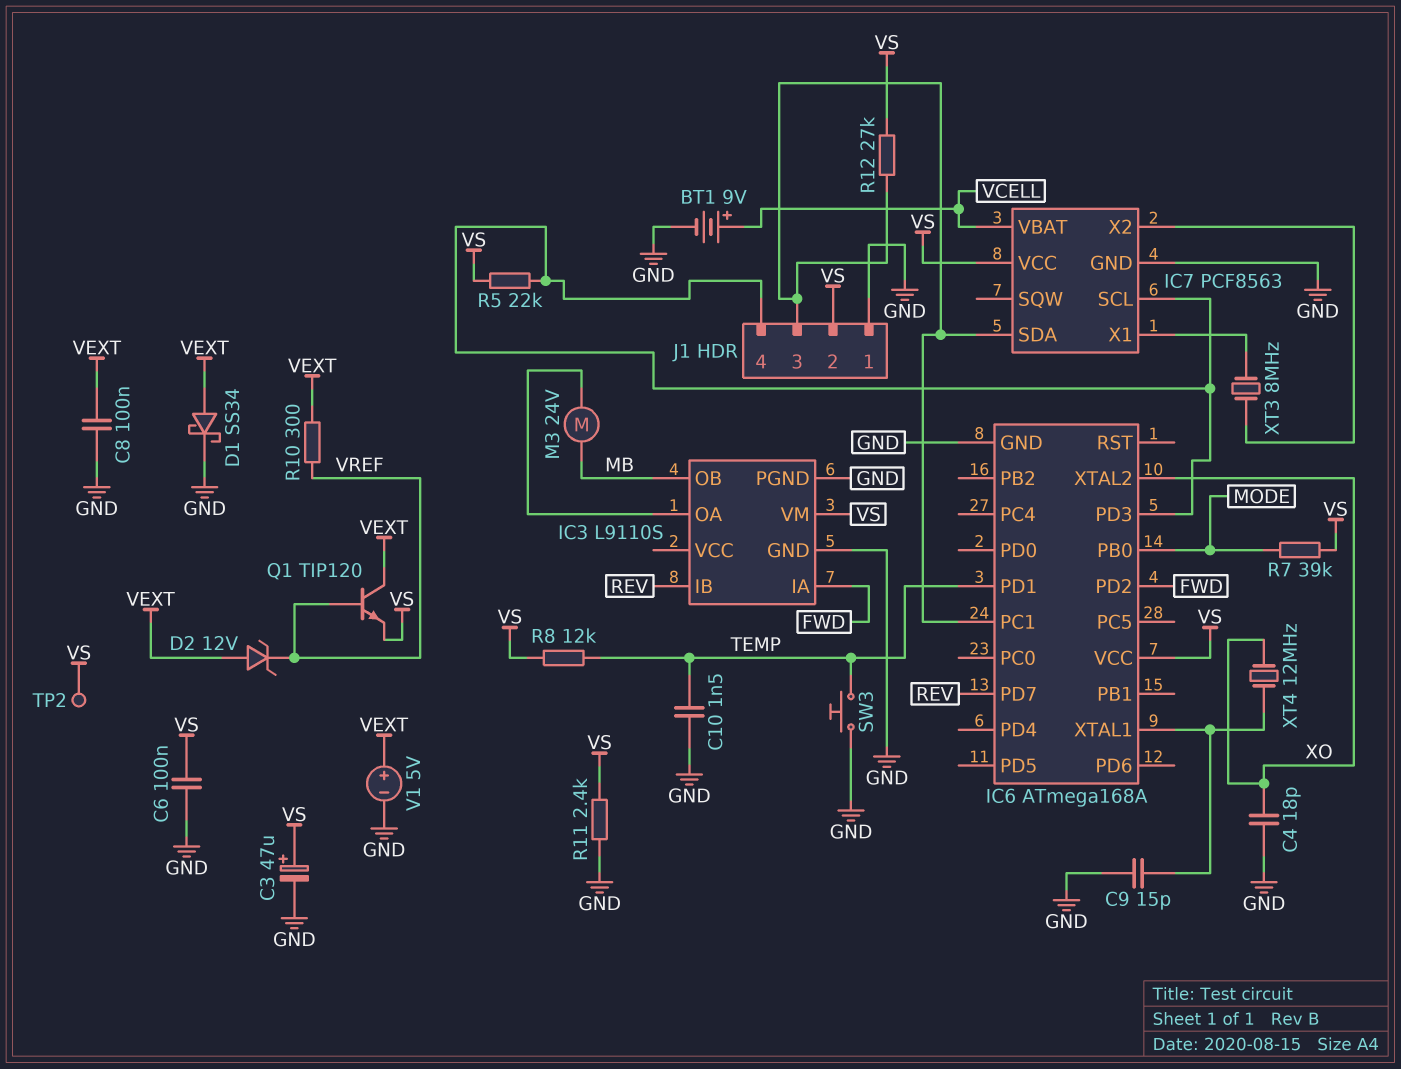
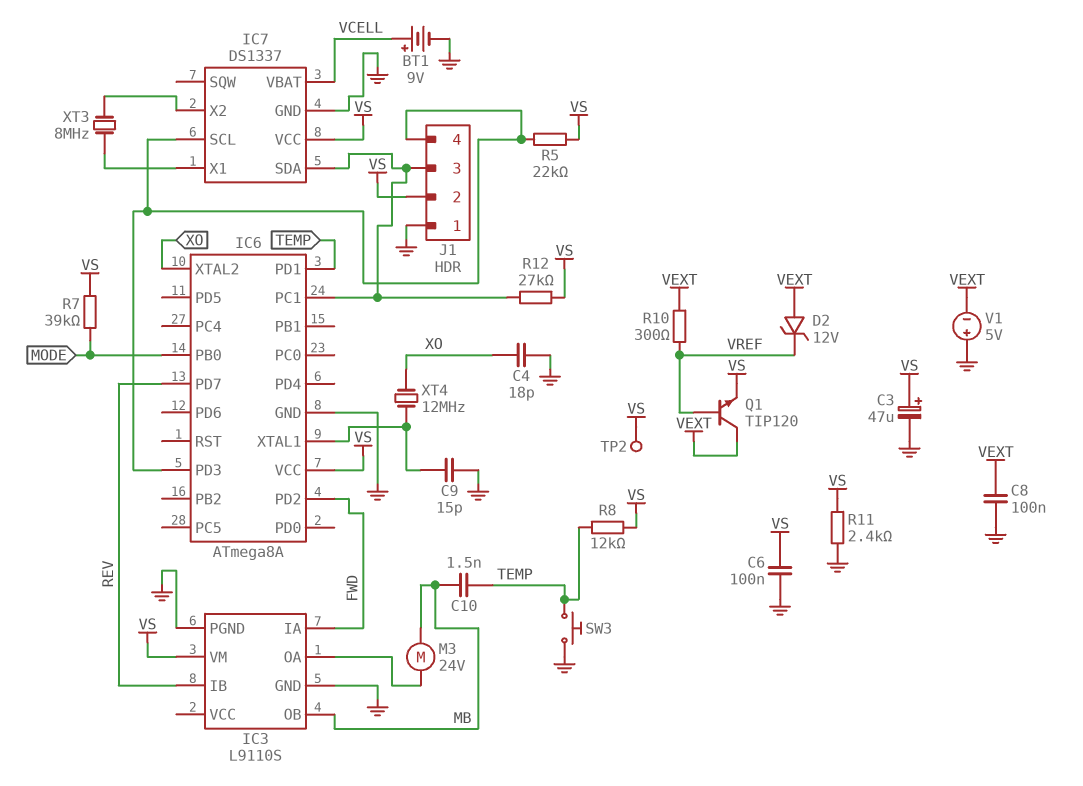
C10: 1.5nF (GND, TEMP) -> 1.5nF (MB, TEMP)
D1: schottky SS34 (A VEXT, K GND) -> none
IC6: ATmega168A -> ATmega8A
IC7: PCF8563 -> DS1337
V1: 5V (plus VEXT, minus GND) -> 5V (plus GND, minus VEXT)

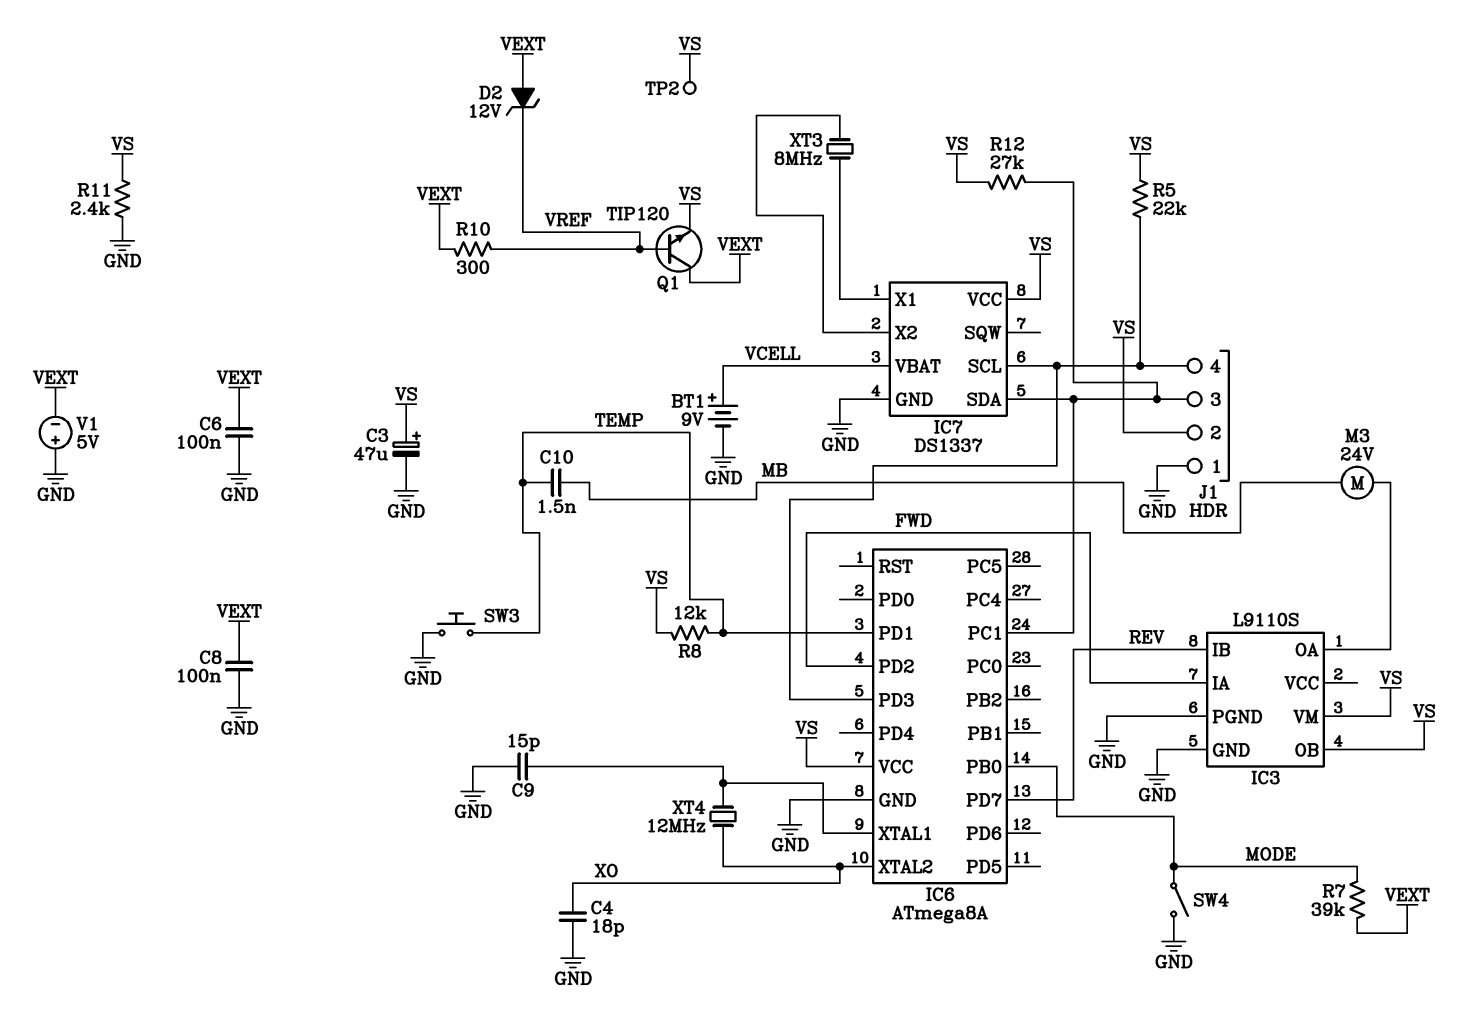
C6: 100nF (GND, VS) -> 100nF (GND, VEXT)
IC3 pin OB: MB -> VS
R7: 39k (MODE, VS) -> 39k (MODE, VEXT)
SW4: none -> switch (GND, MODE)

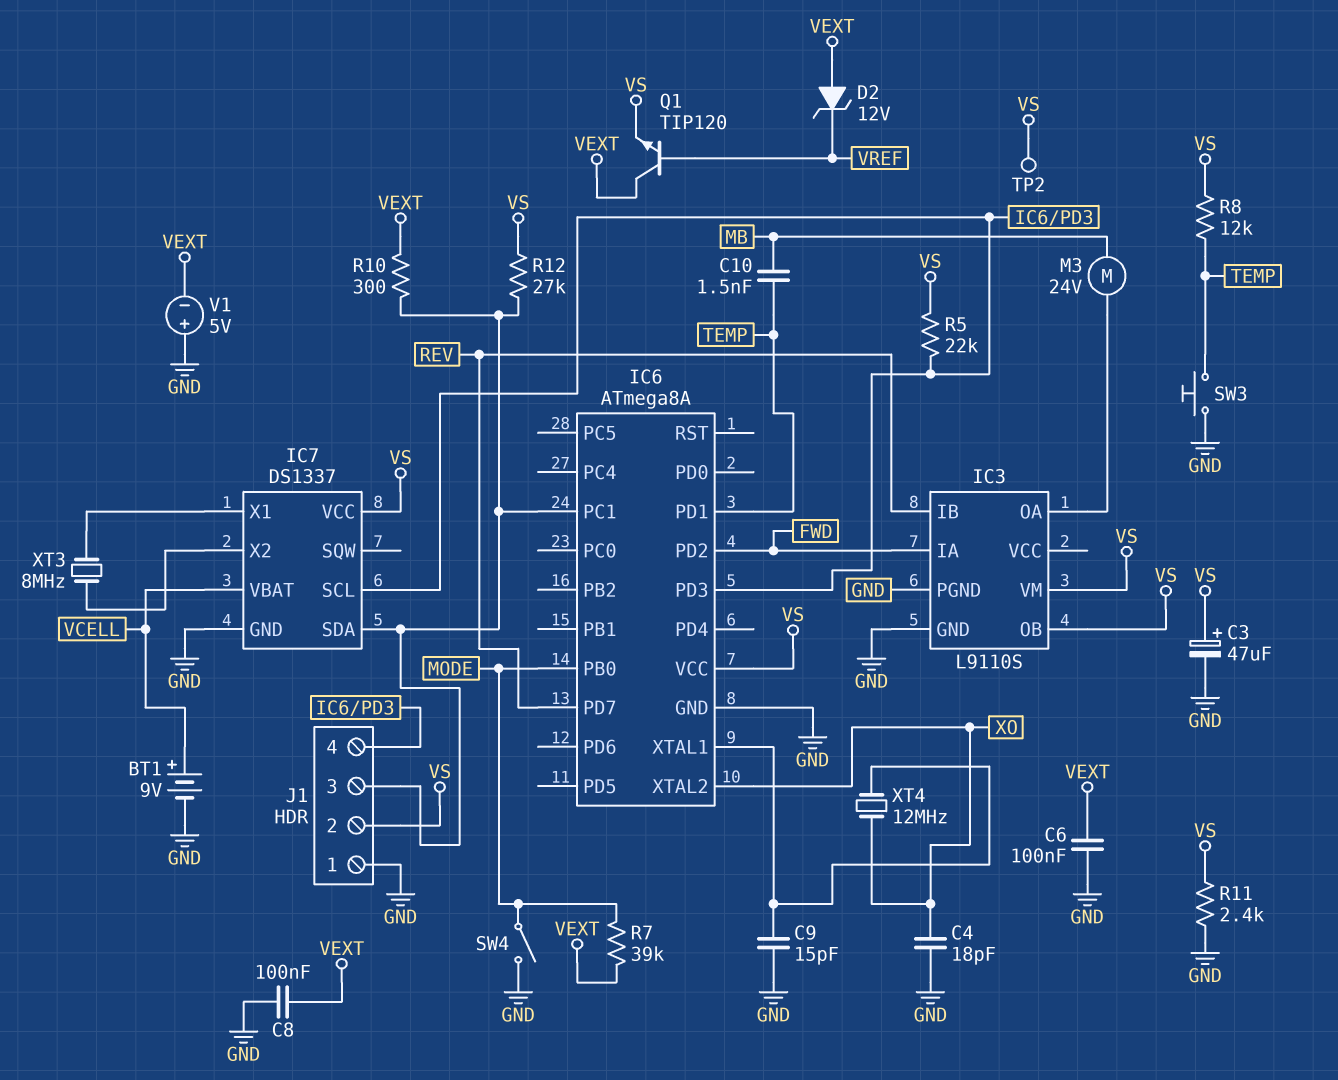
R10: 300 (VEXT, VREF) -> 300 (IC6/PC1, VEXT)

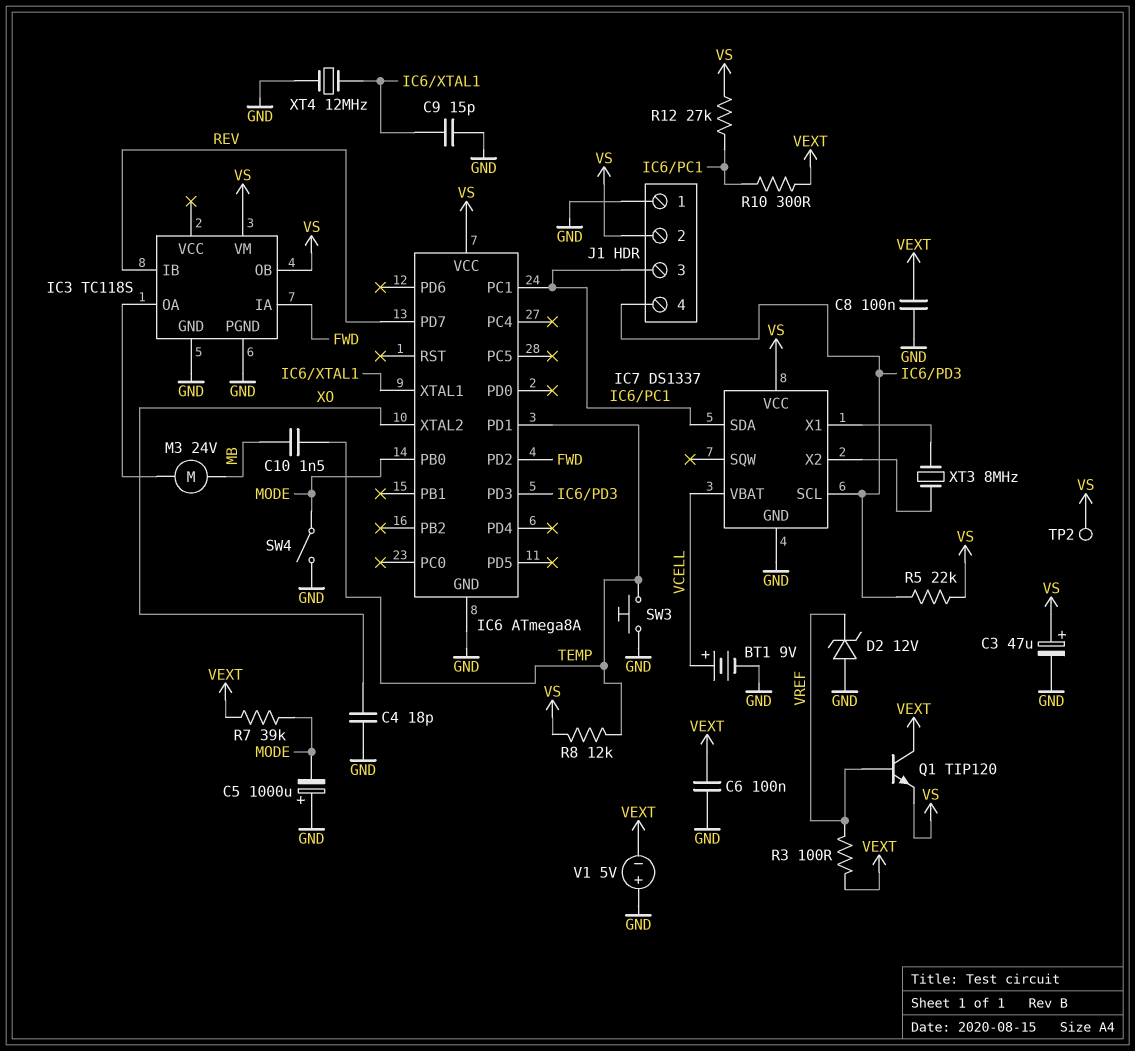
C5: none -> 1000uF (plus GND, minus MODE)
D2: zener 12V (A VEXT, K VREF) -> zener 12V (A GND, K VREF)
IC3: L9110S -> TC118S
R3: none -> 100 (VEXT, VREF)
R11: 2.4k (GND, VS) -> none
XT4: 12MHz (IC6/XTAL1, XO) -> 12MHz (GND, IC6/XTAL1)

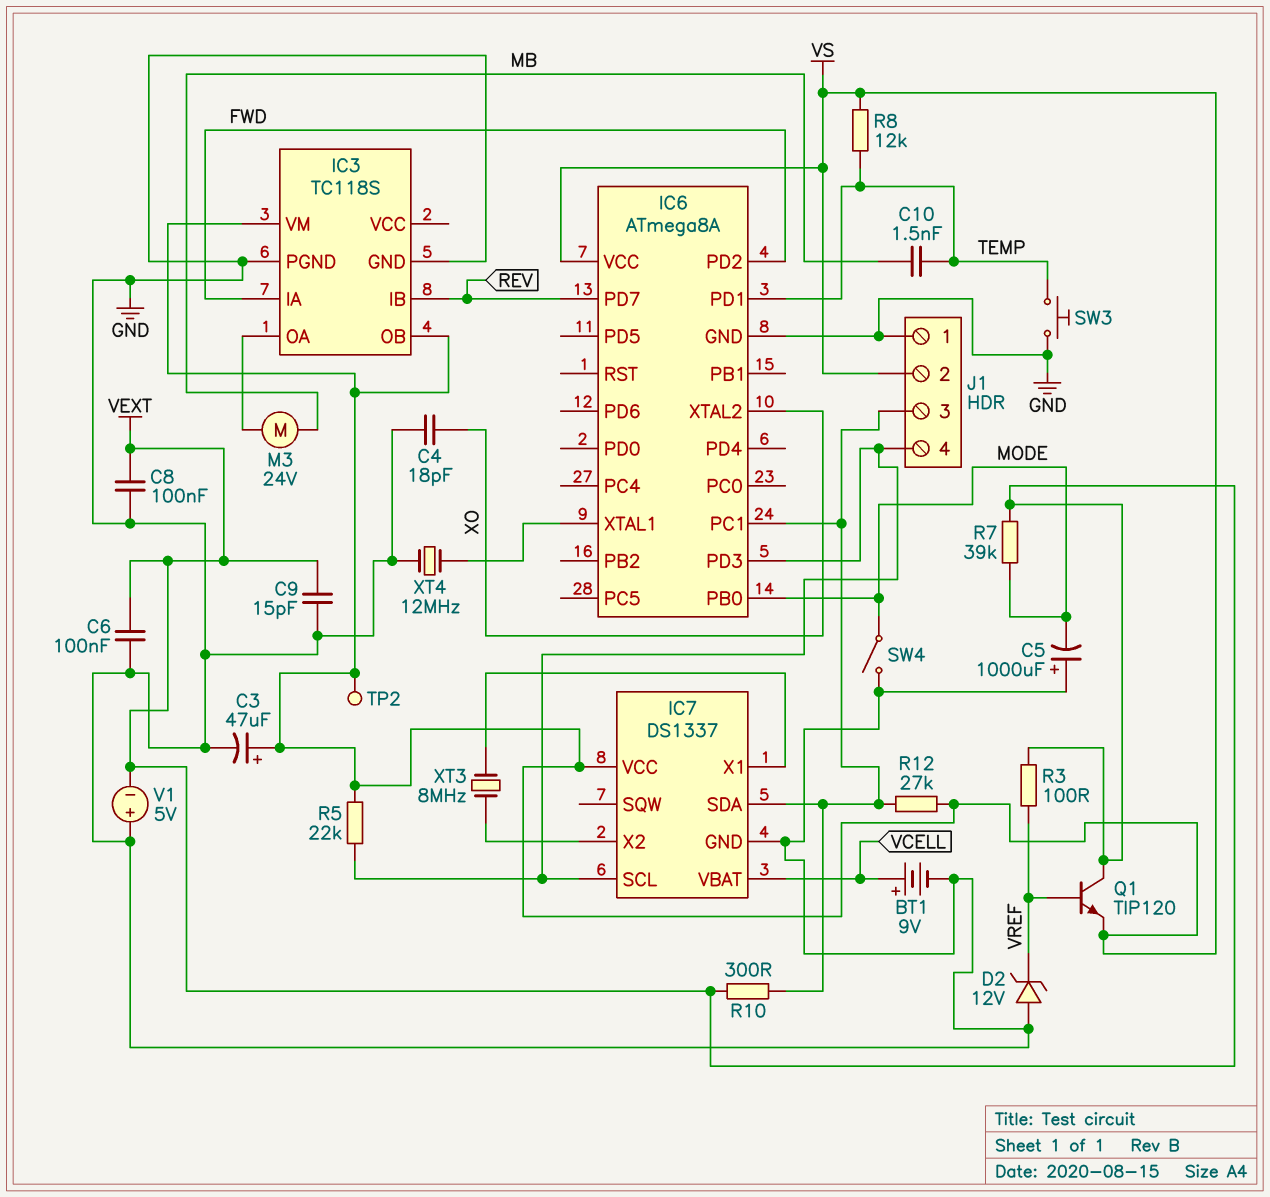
C9: 15pF (GND, IC6/XTAL1) -> 15pF (GND, VEXT)

